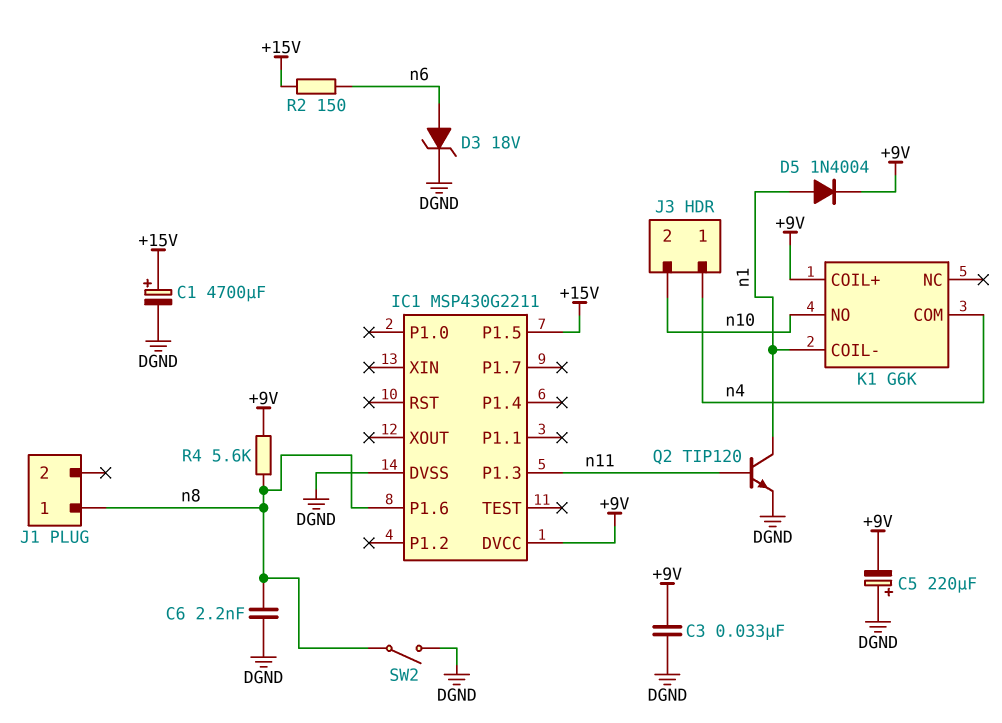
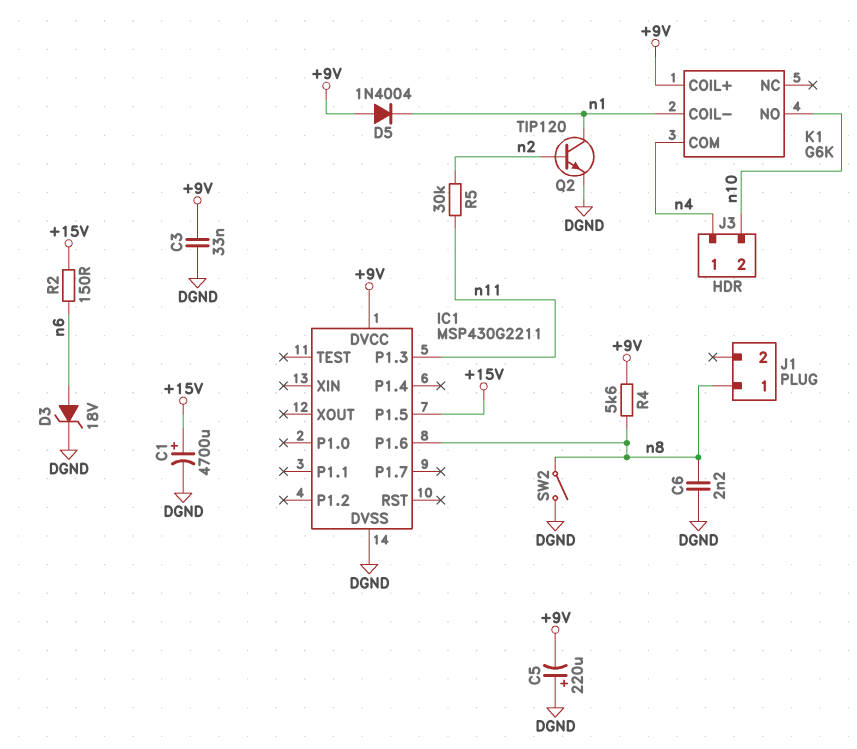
D5: diode 1N4004 (A n1, K +9V) -> diode 1N4004 (A +9V, K n1)
Q2: NPN TIP120 (B n11, C n1, E DGND) -> NPN TIP120 (B n2, C n1, E DGND)
R5: none -> 30k (n2, n11)

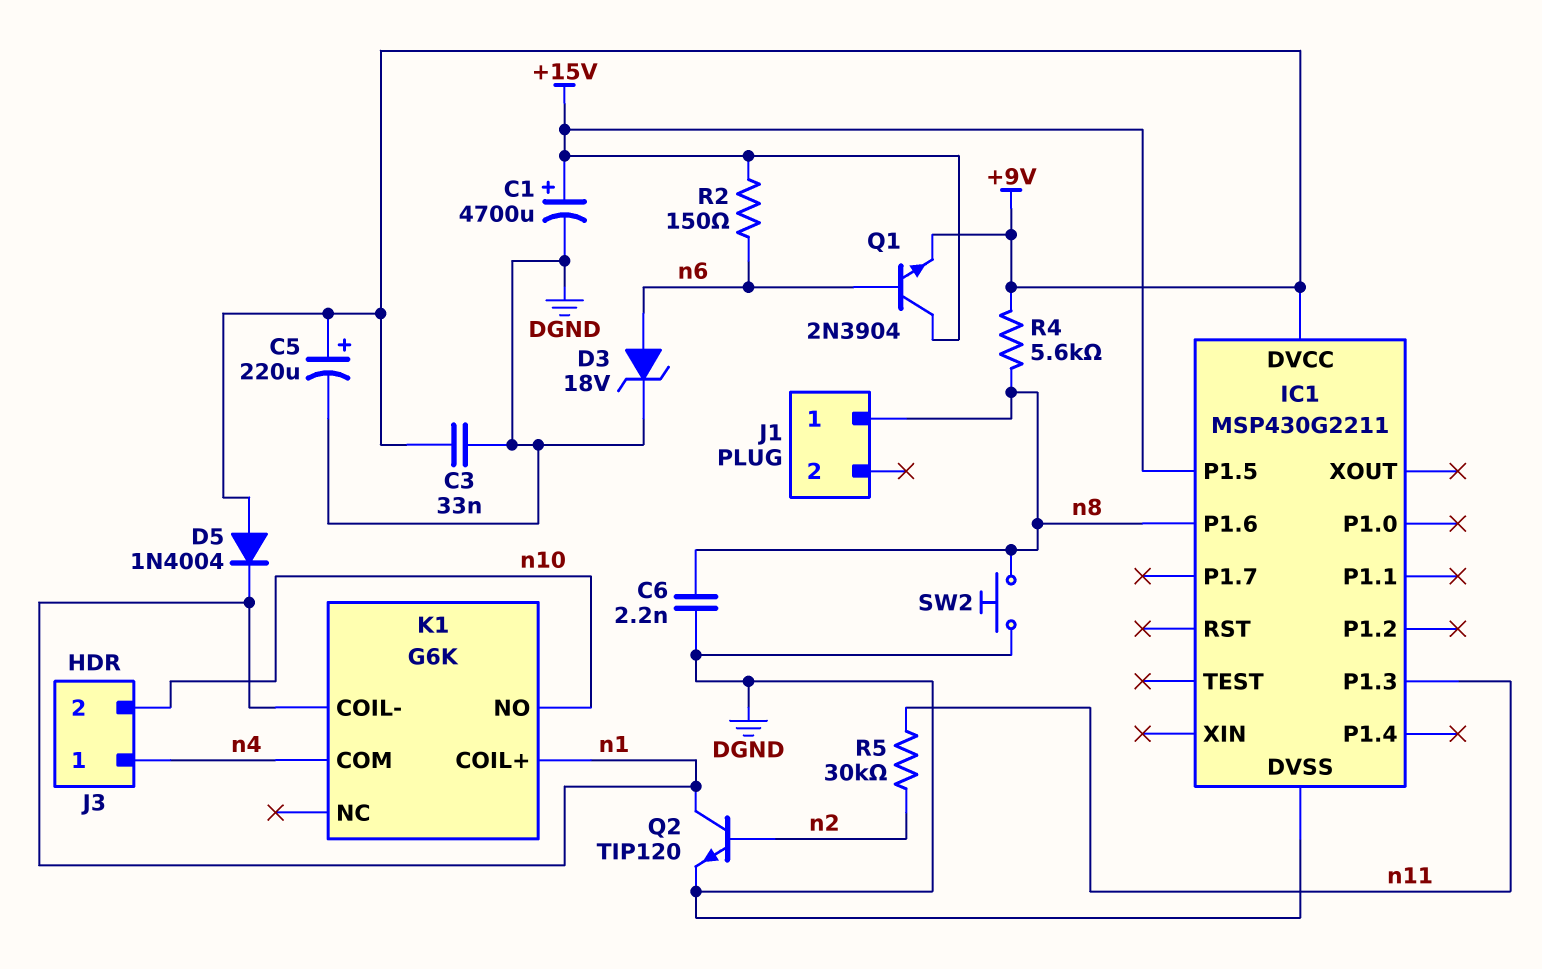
C5: 220uF (plus DGND, minus +9V) -> 220uF (plus +9V, minus DGND)
K1 pin COIL+: +9V -> n1
Q1: none -> NPN 2N3904 (B n6, C +15V, E +9V)
SW2: switch (DGND, n8) -> button (DGND, n8)

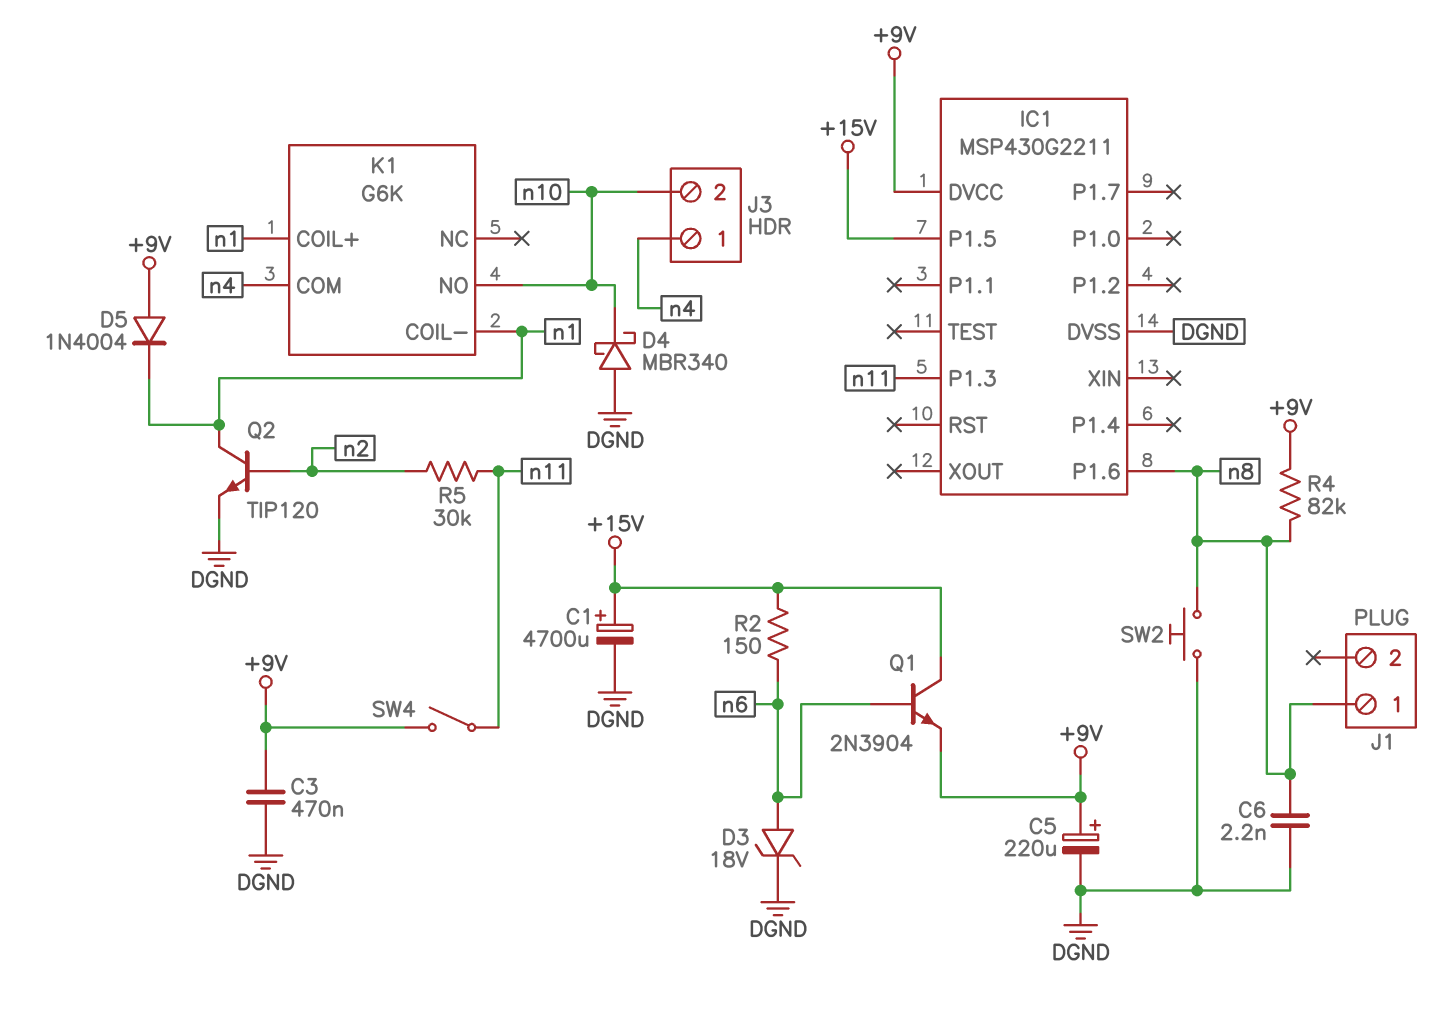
C3: 33nF (+9V, DGND) -> 470nF (+9V, DGND)
D4: none -> schottky MBR340 (A DGND, K n10)
R4: 5.6k (+9V, n8) -> 82k (+9V, n8)
SW4: none -> switch (+9V, n11)

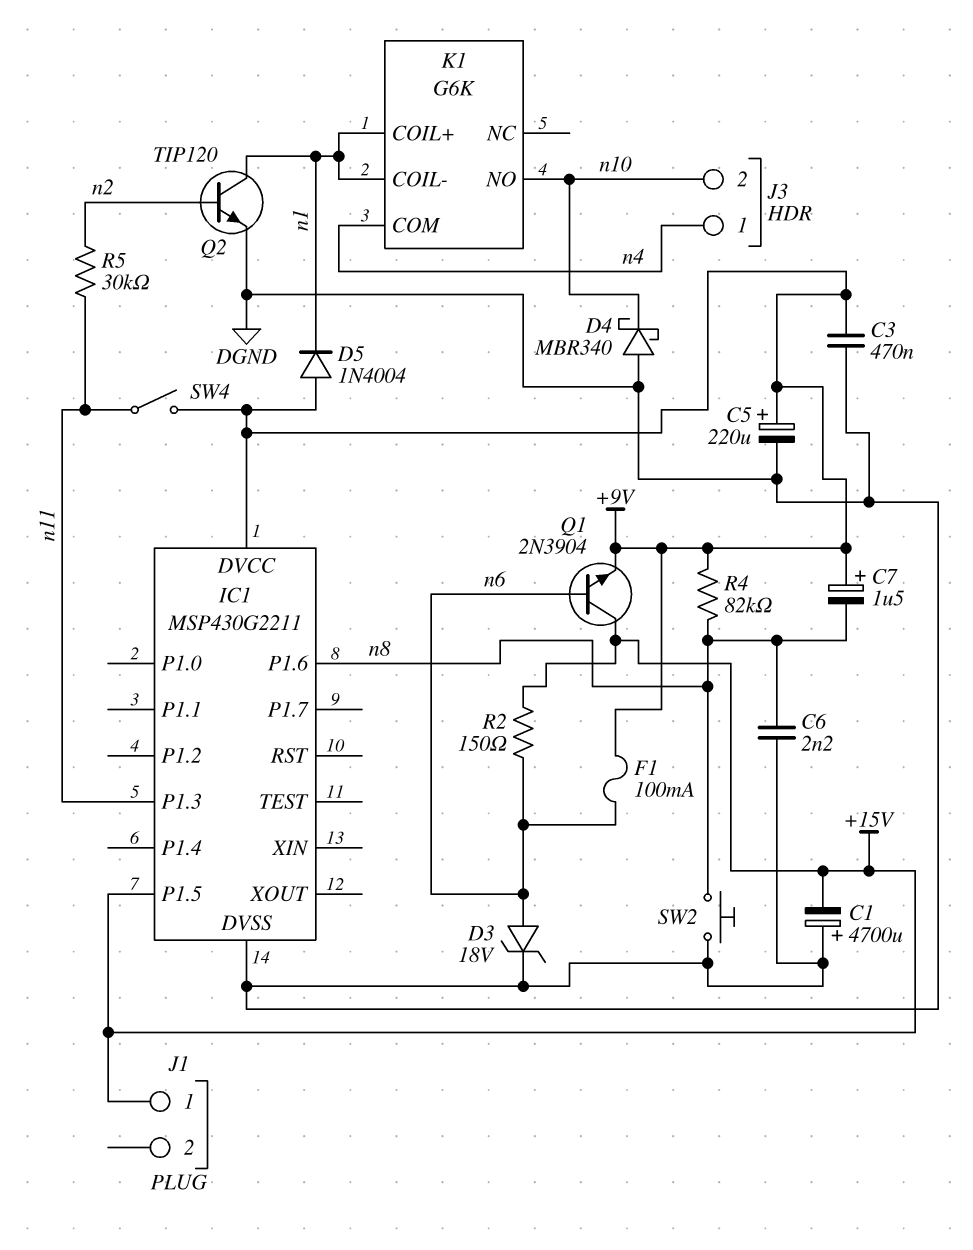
C1: 4700uF (plus +15V, minus DGND) -> 4700uF (plus DGND, minus +15V)
C7: none -> 1.5uF (plus +9V, minus n8)
F1: none -> 100mA (+9V, n6)
J1 pin 1: n8 -> +15V

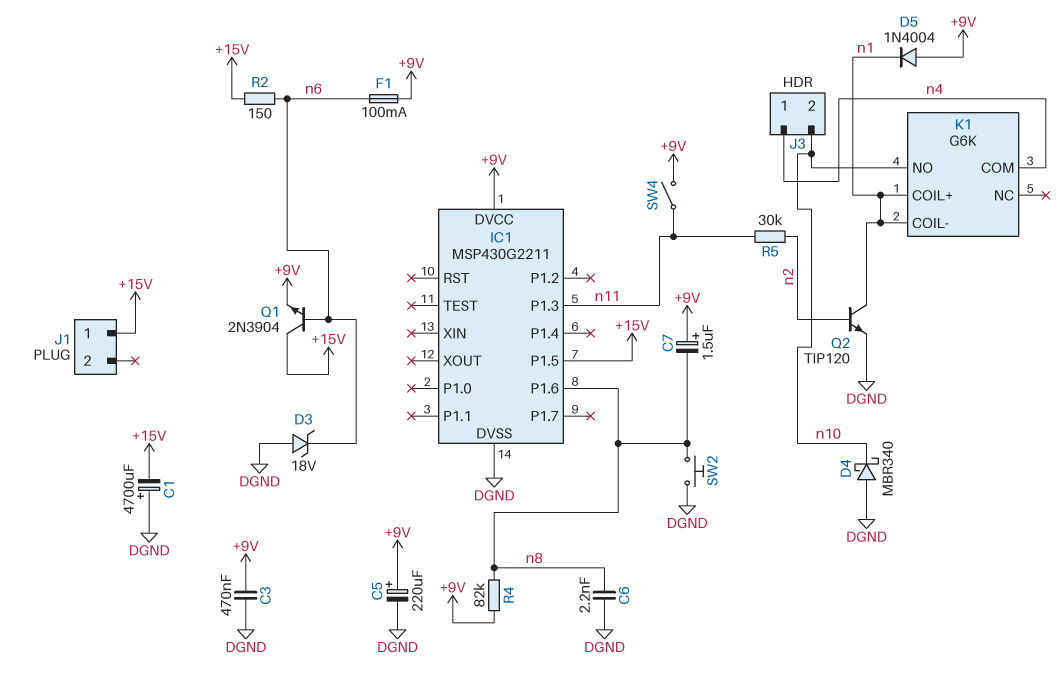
D3: zener 18V (A n6, K DGND) -> zener 18V (A DGND, K n6)

